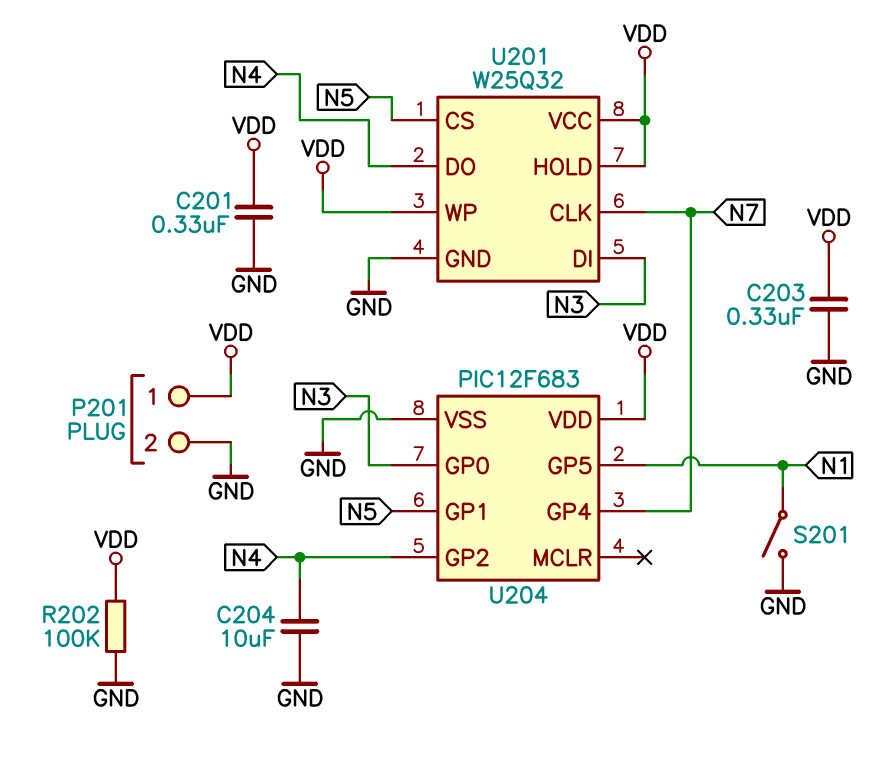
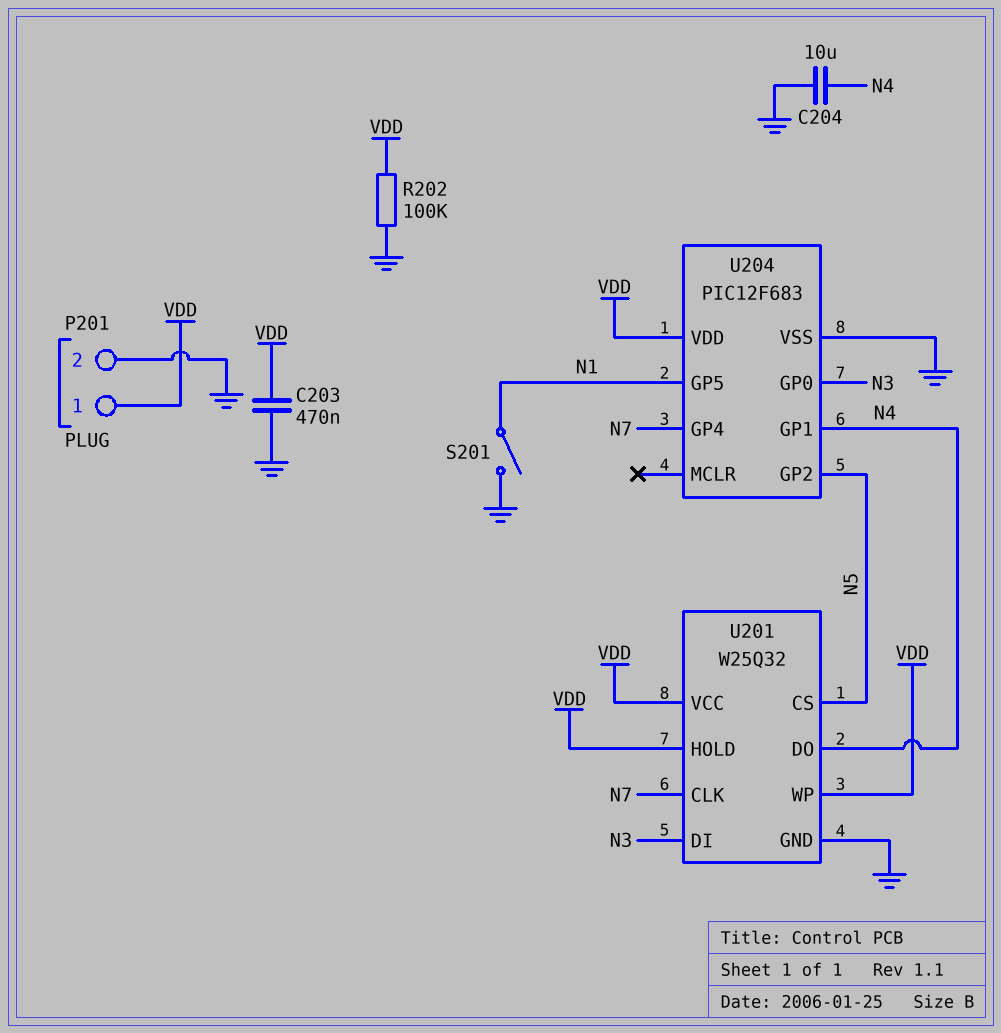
C201: 330nF (GND, VDD) -> none
C203: 330nF (GND, VDD) -> 470nF (GND, VDD)
U204 pin GP1: N5 -> N4
U204 pin GP2: N4 -> N5

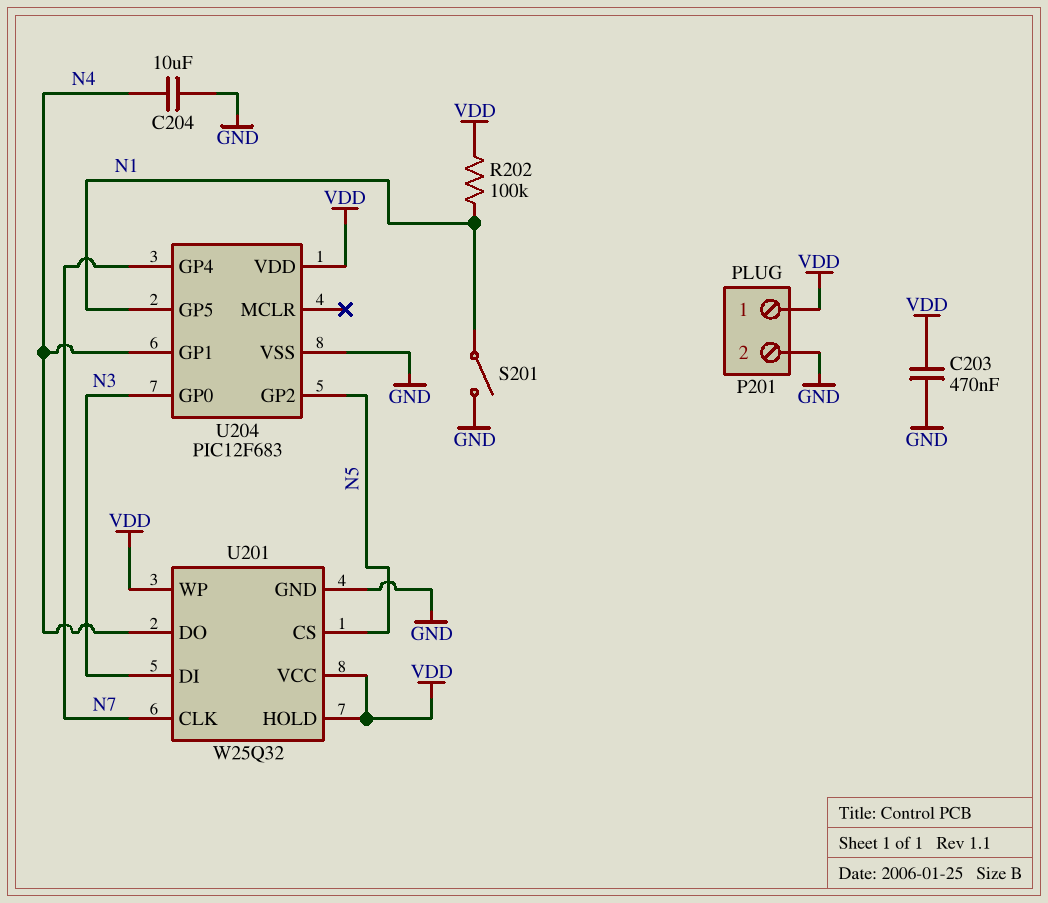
R202: 100k (GND, VDD) -> 100k (N1, VDD)

